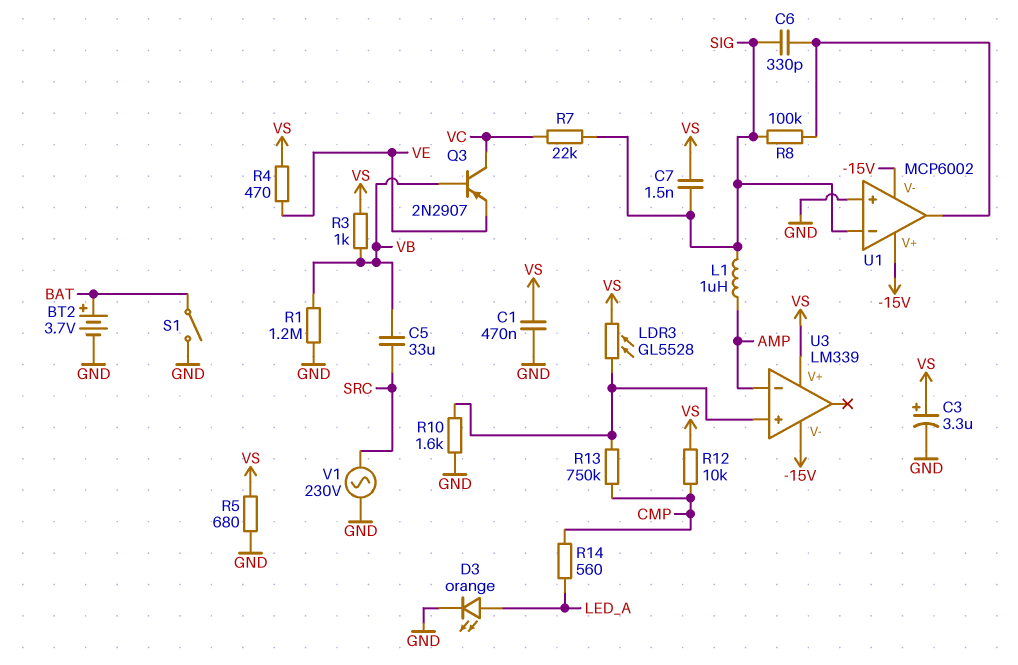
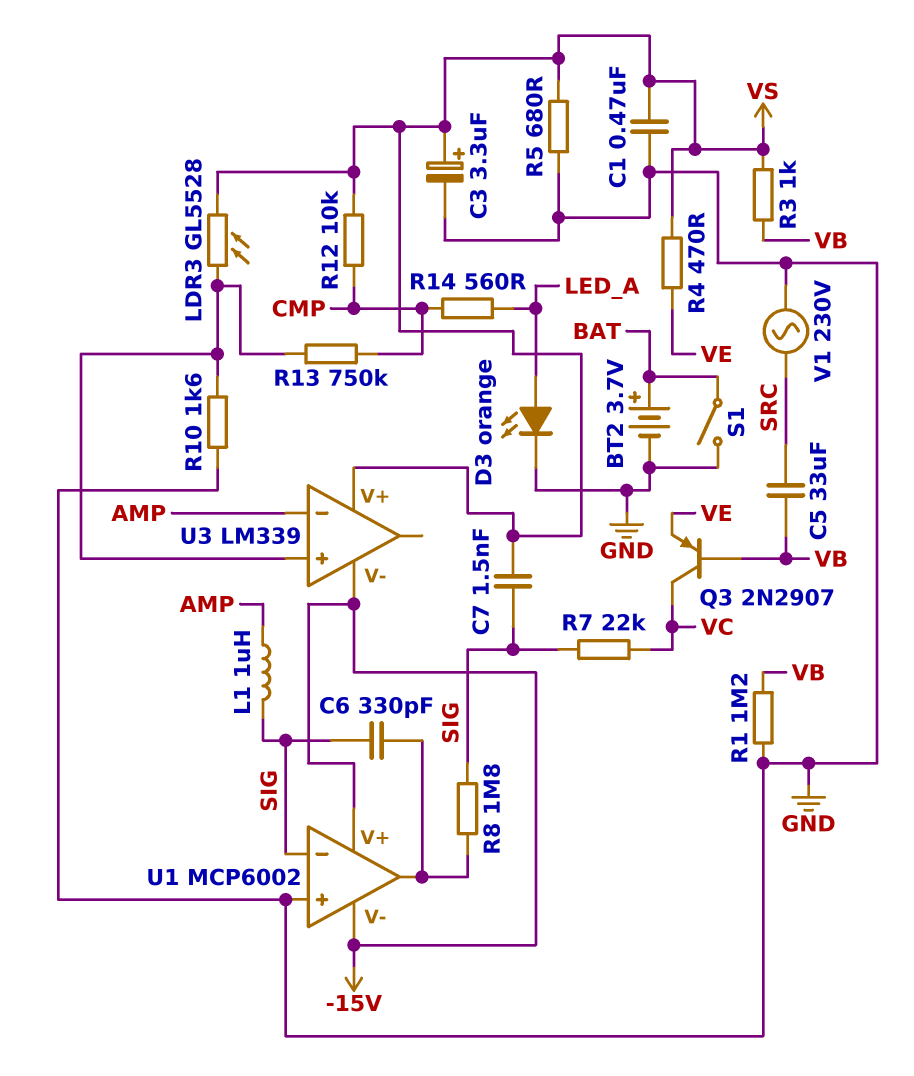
R8: 100k (SIG, U1/out) -> 1.8M (SIG, U1/out)

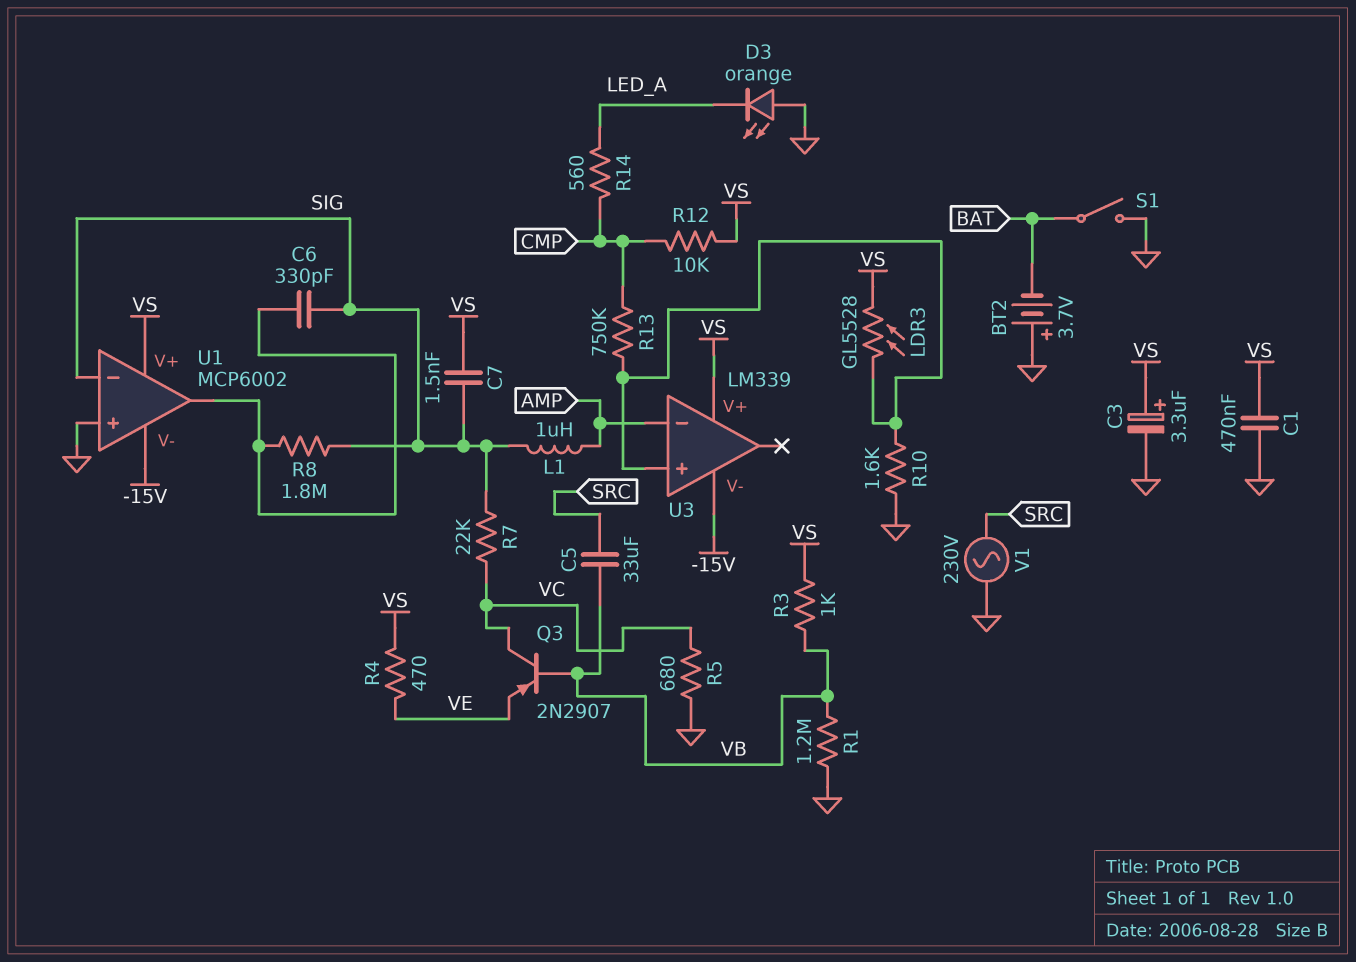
BT2: 3.7V (plus BAT, minus GND) -> 3.7V (plus GND, minus BAT)
D3: LED orange (A LED_A, K GND) -> LED orange (A GND, K LED_A)
R5: 680 (GND, VS) -> 680 (GND, VC)
U1 pin V+: -15V -> VS

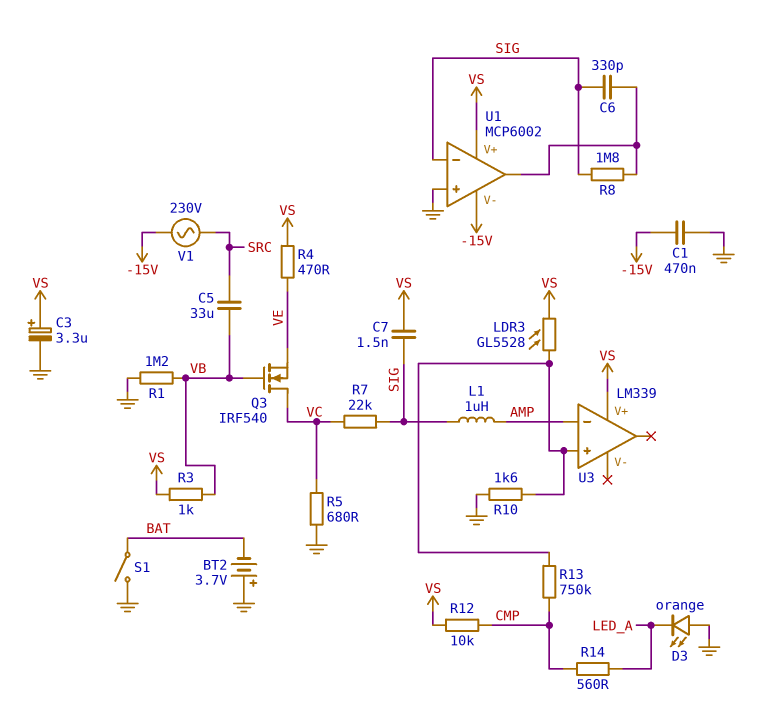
C1: 470nF (GND, VS) -> 470nF (-15V, GND)
Q3: PNP 2N2907 (B VB, C VC, E VE) -> NMOS IRF540 (G VB, D VC, S VE)
U3 pin V-: -15V -> none
V1: AC 230V (GND, SRC) -> AC 230V (-15V, SRC)

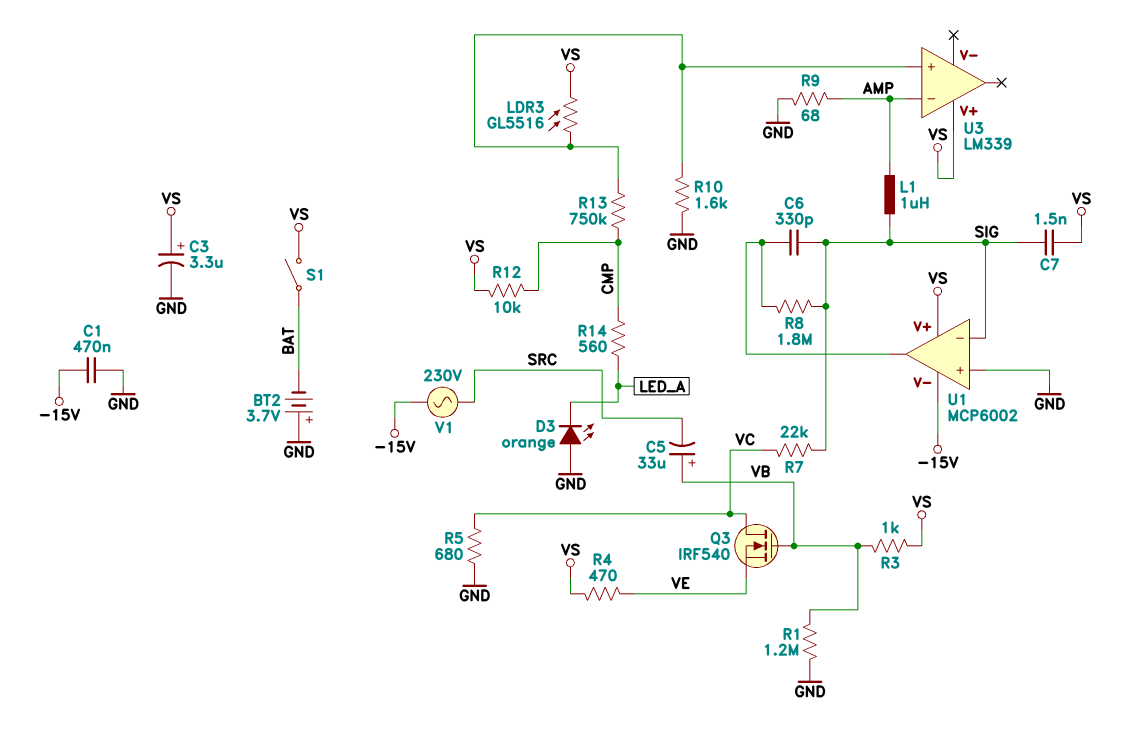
C5: 33uF (SRC, VB) -> 33uF (plus VB, minus SRC)
LDR3: GL5528 (U3/in+, VS) -> GL5516 (U3/in+, VS)
R9: none -> 68 (AMP, GND)
S1: switch (BAT, GND) -> switch (BAT, VS)

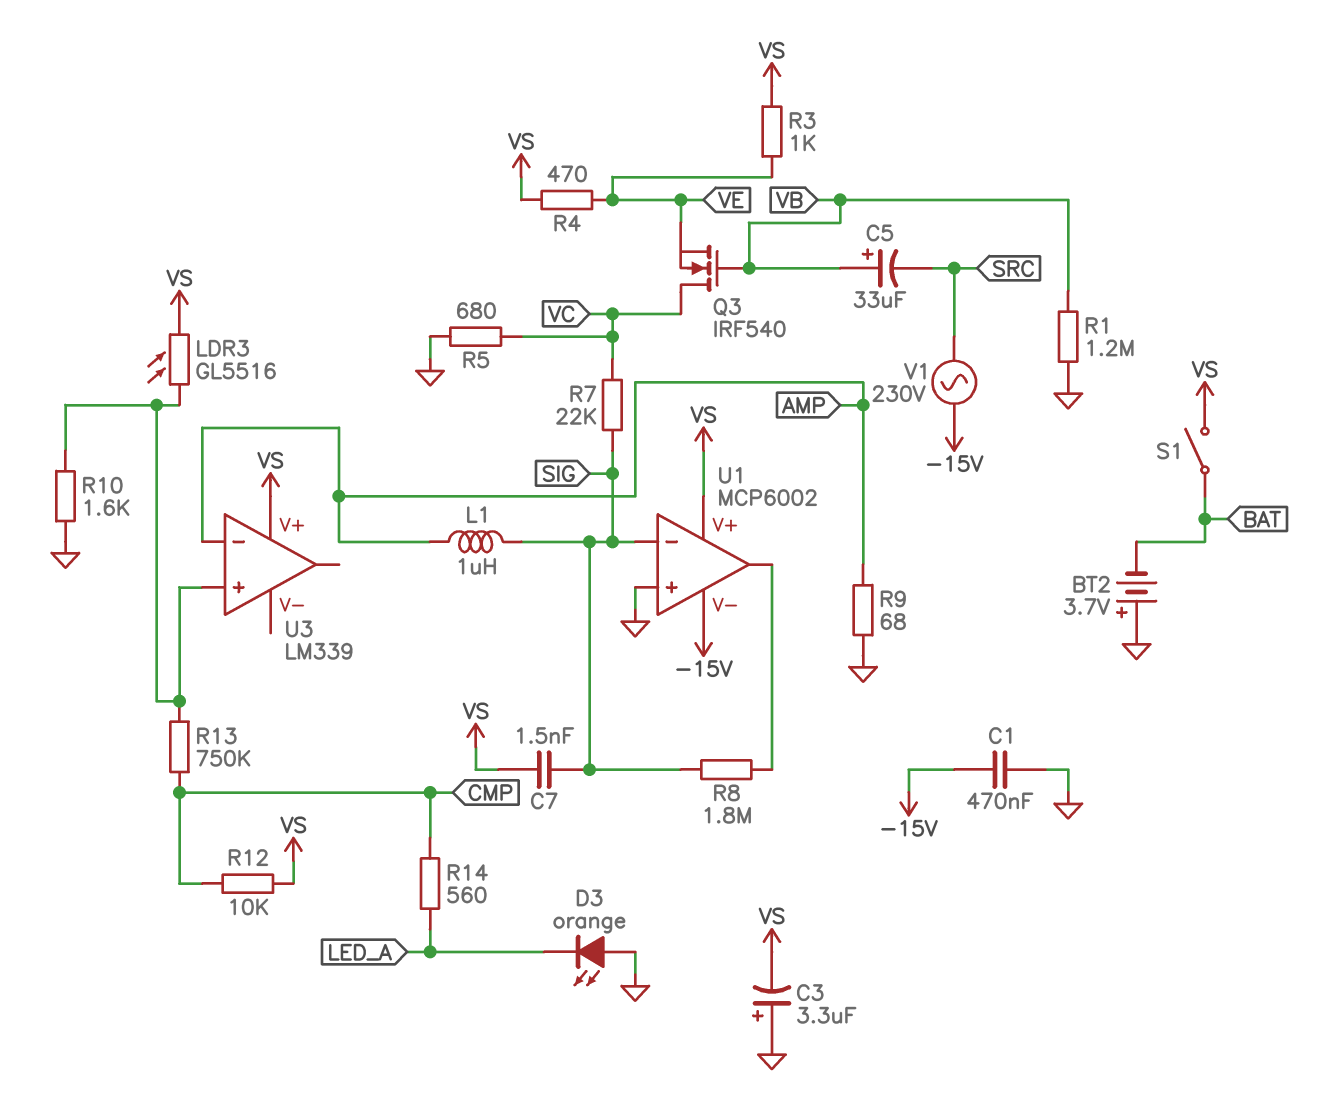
C3: 3.3uF (plus VS, minus GND) -> 3.3uF (plus GND, minus VS)
C6: 330pF (SIG, U1/out) -> none
R3: 1k (VB, VS) -> 1k (VE, VS)

